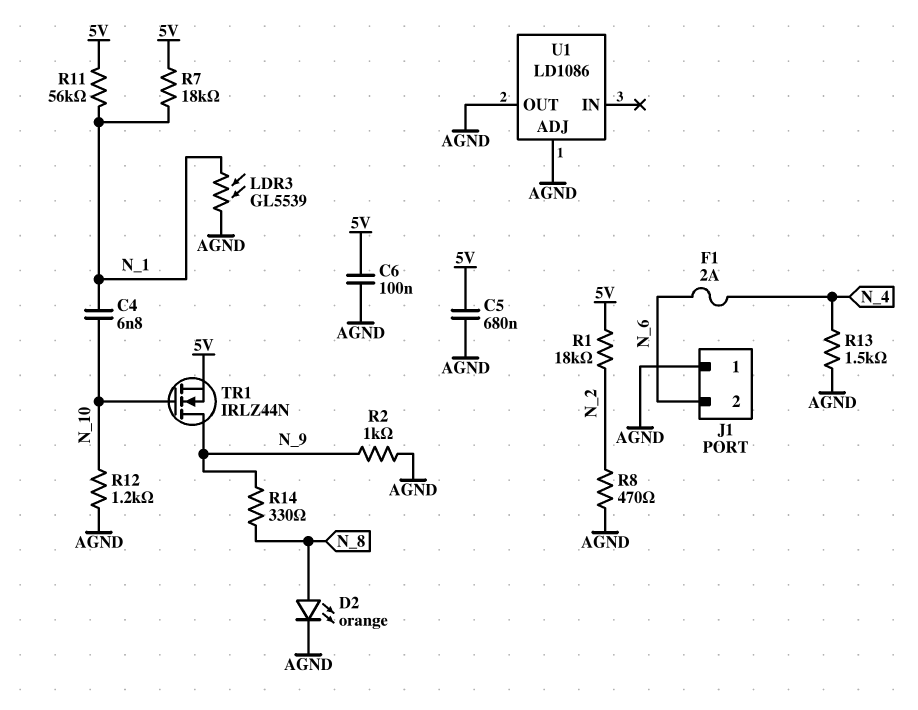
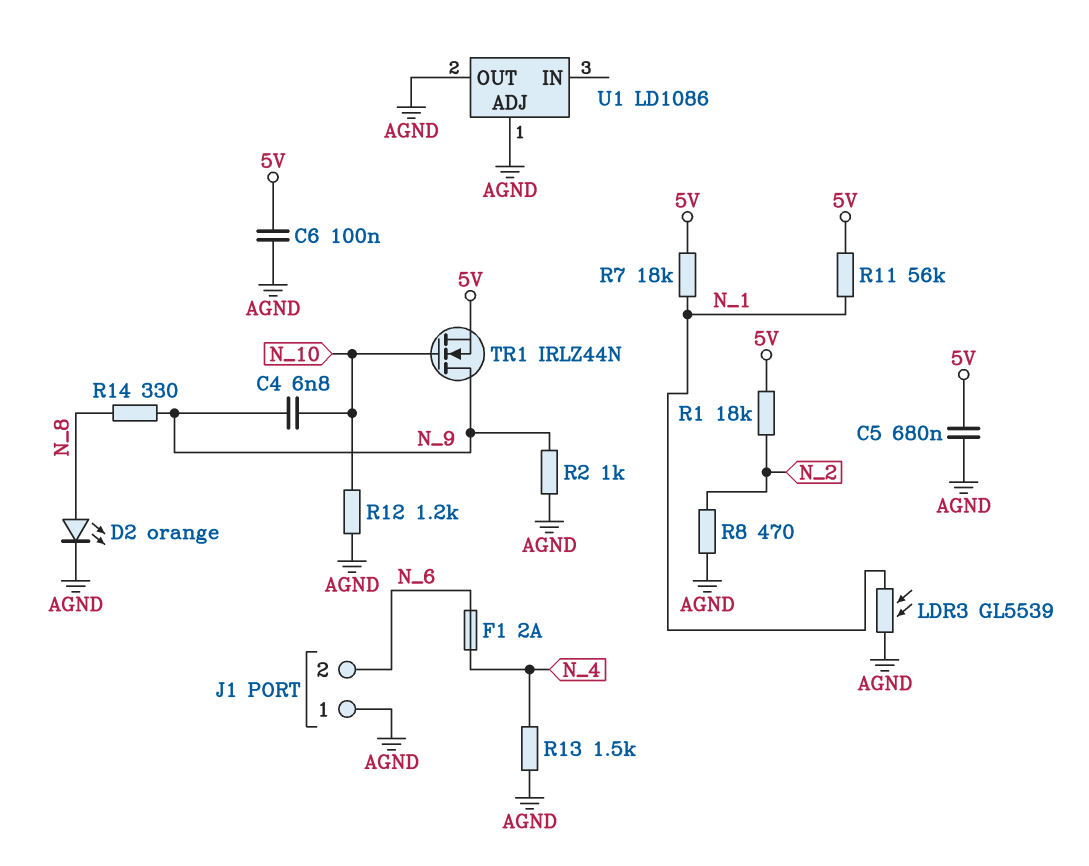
C4: 6.8nF (N_1, N_10) -> 6.8nF (N_9, N_10)

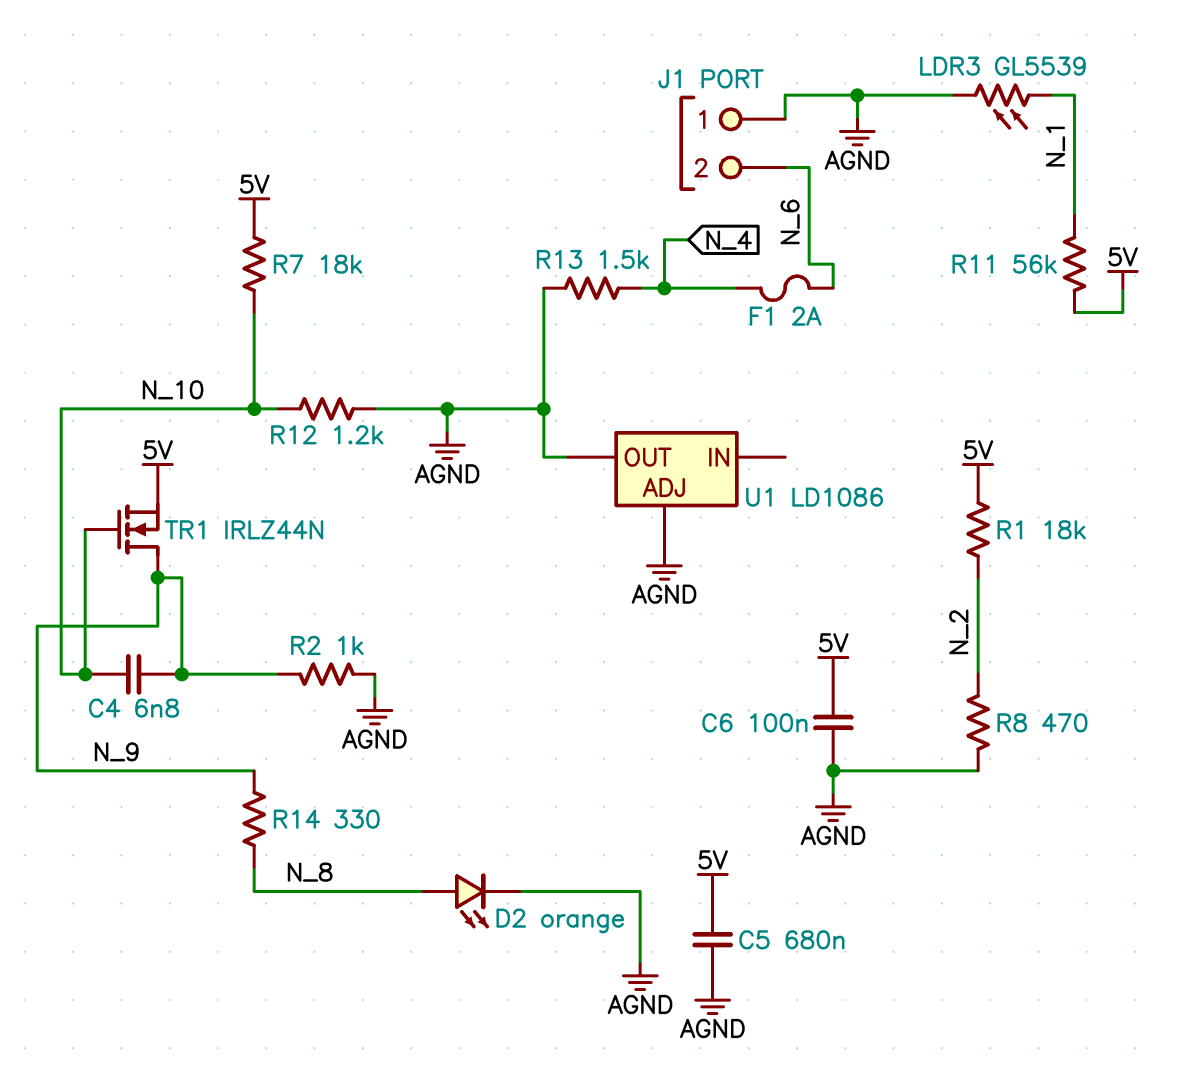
R7: 18k (5V, N_1) -> 18k (5V, N_10)

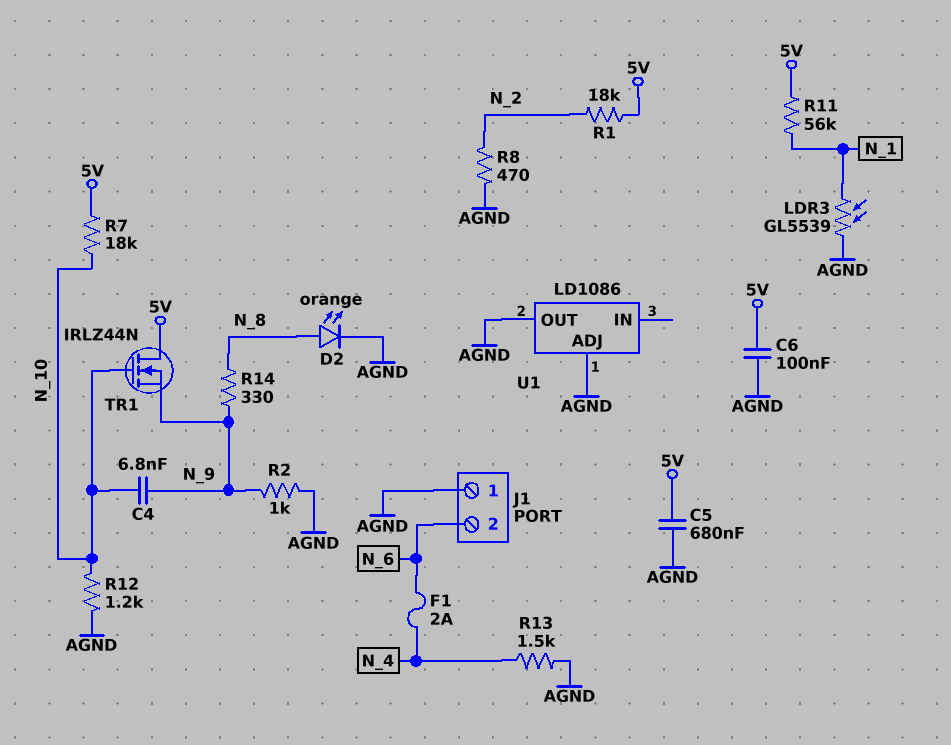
TR1: NMOS IRLZ44N (G N_10, D N_9, S 5V) -> NMOS IRLZ44N (G N_10, D 5V, S N_9)

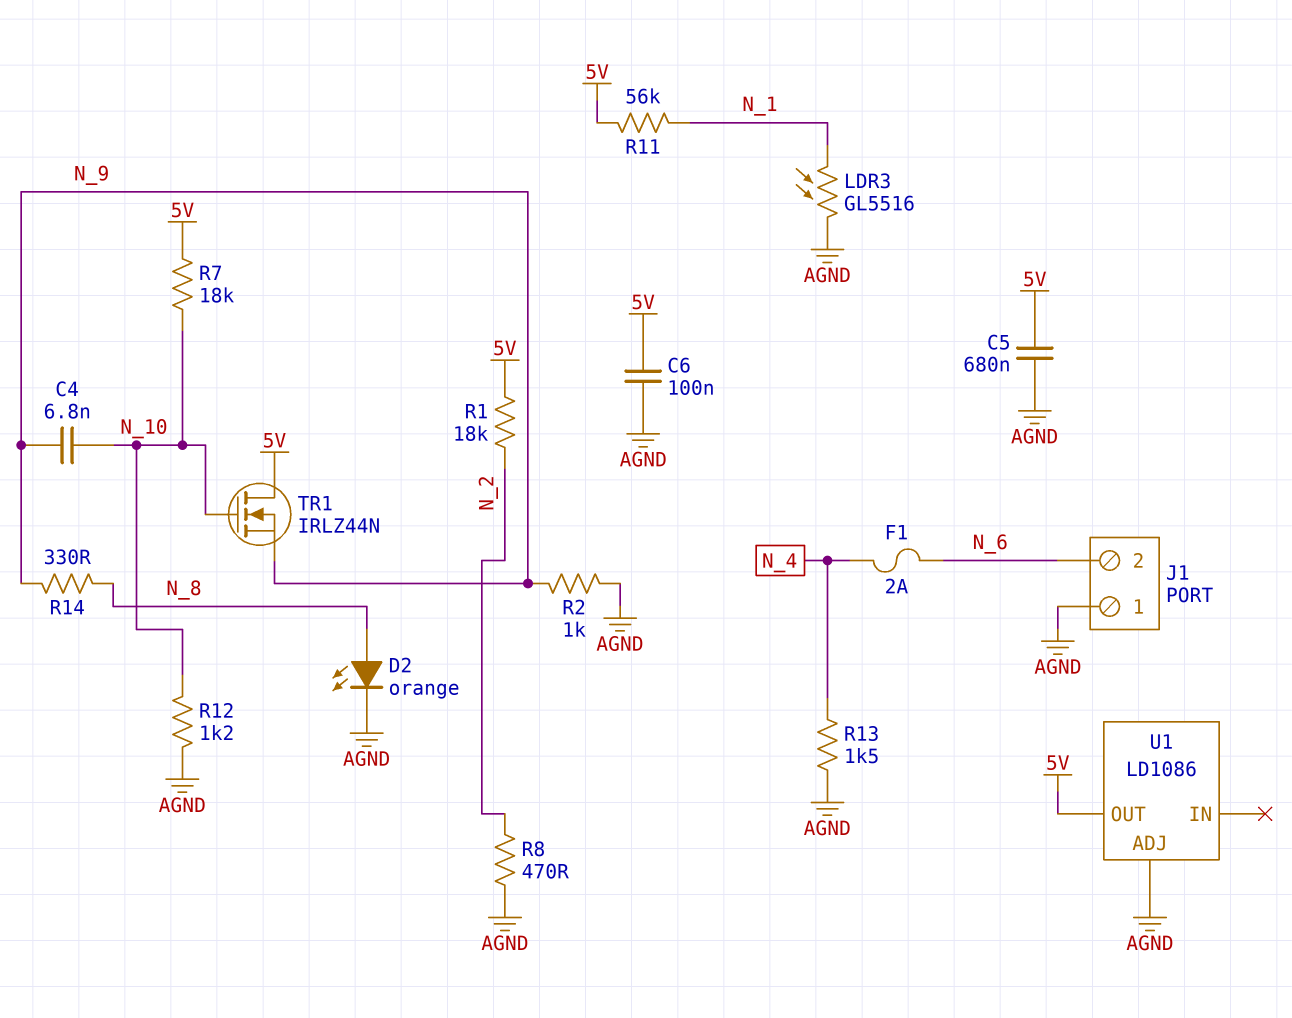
LDR3: GL5539 (AGND, N_1) -> GL5516 (AGND, N_1)
U1 pin OUT: AGND -> 5V

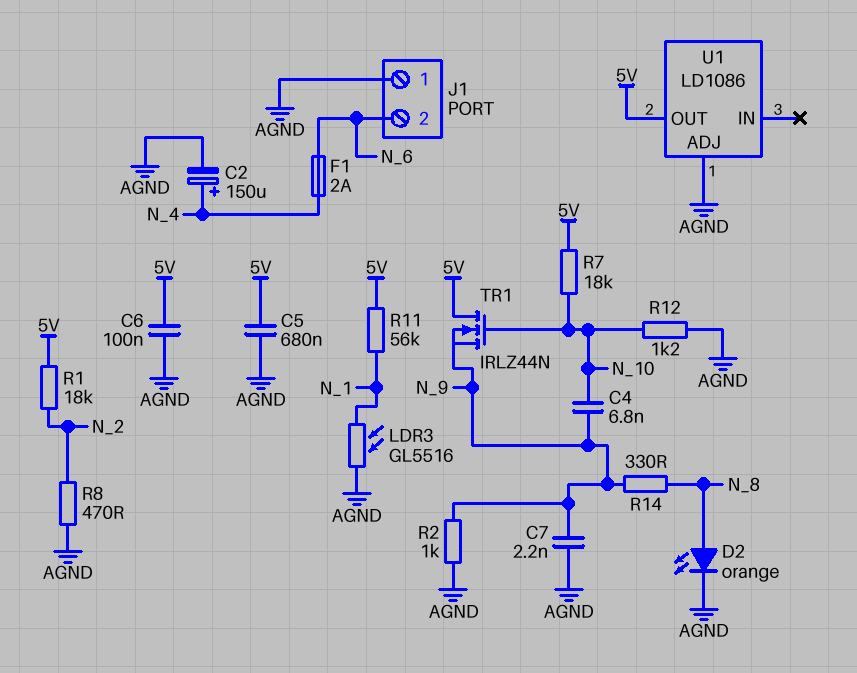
C2: none -> 150uF (plus N_4, minus AGND)
C7: none -> 2.2nF (AGND, N_9)
R13: 1.5k (AGND, N_4) -> none

